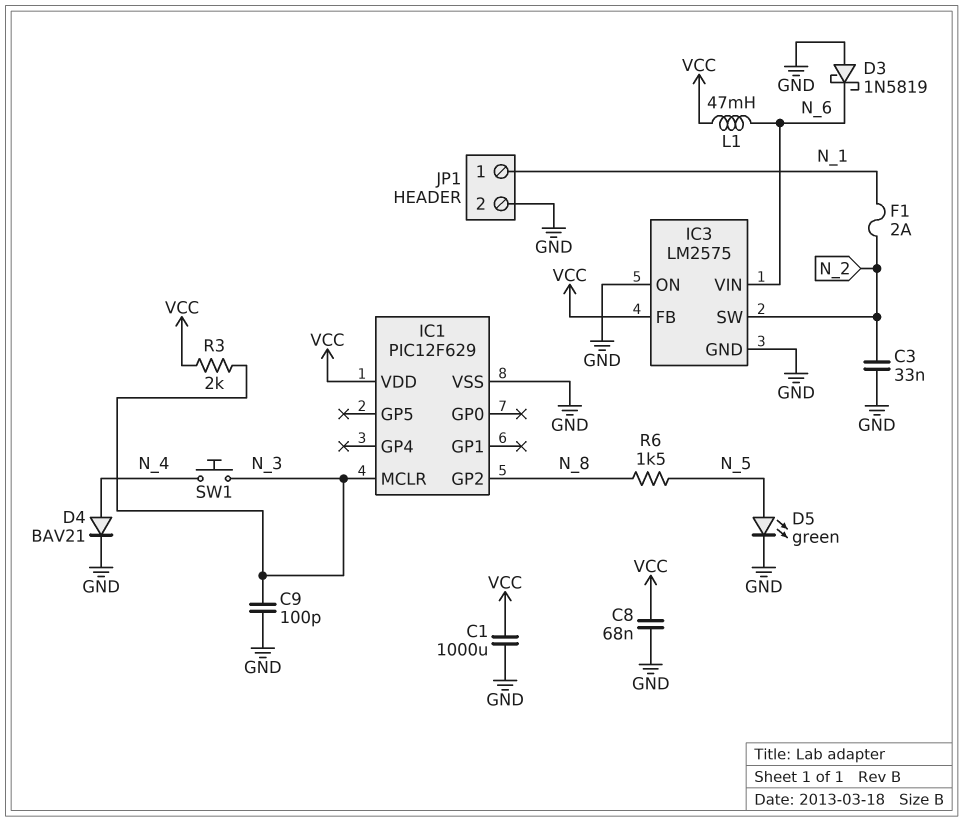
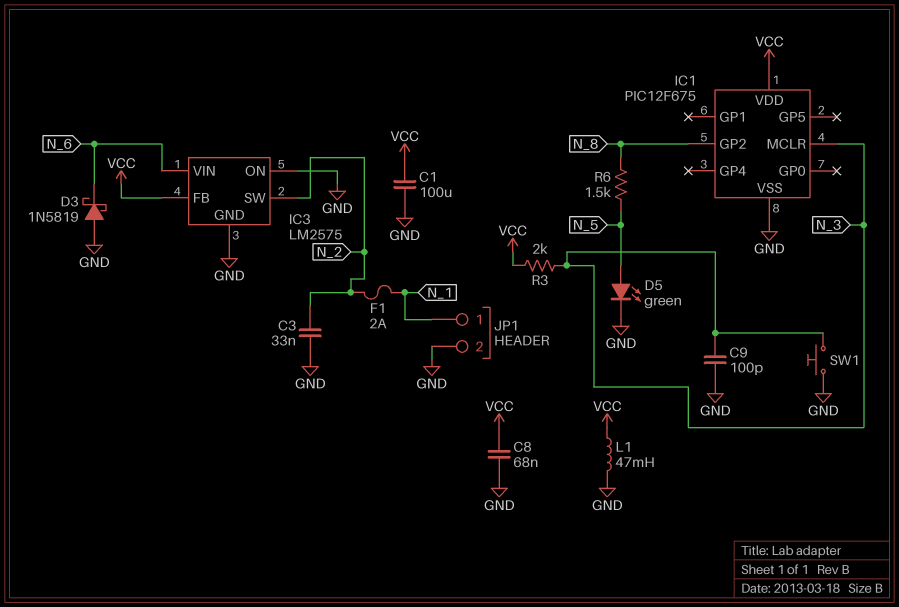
C1: 1000uF (GND, VCC) -> 100uF (GND, VCC)
D4: diode BAV21 (A N_4, K GND) -> none
IC1: PIC12F629 -> PIC12F675
L1: 47mH (N_6, VCC) -> 47mH (GND, VCC)
SW1: button (N_3, N_4) -> button (GND, N_3)

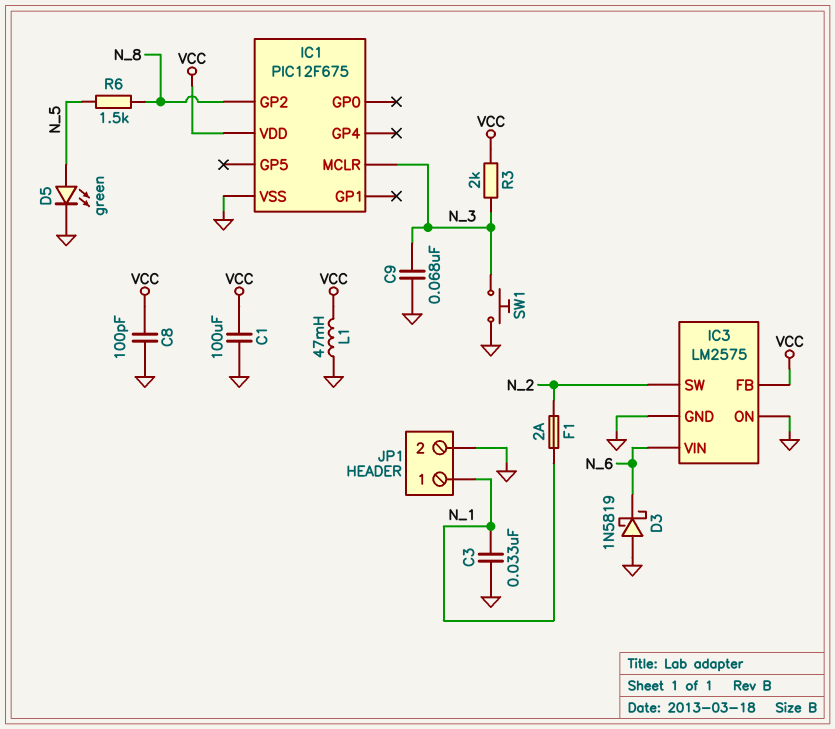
C3: 33nF (GND, N_2) -> 33nF (GND, N_1)
C8: 68nF (GND, VCC) -> 100pF (GND, VCC)
C9: 100pF (GND, N_3) -> 68nF (GND, N_3)

